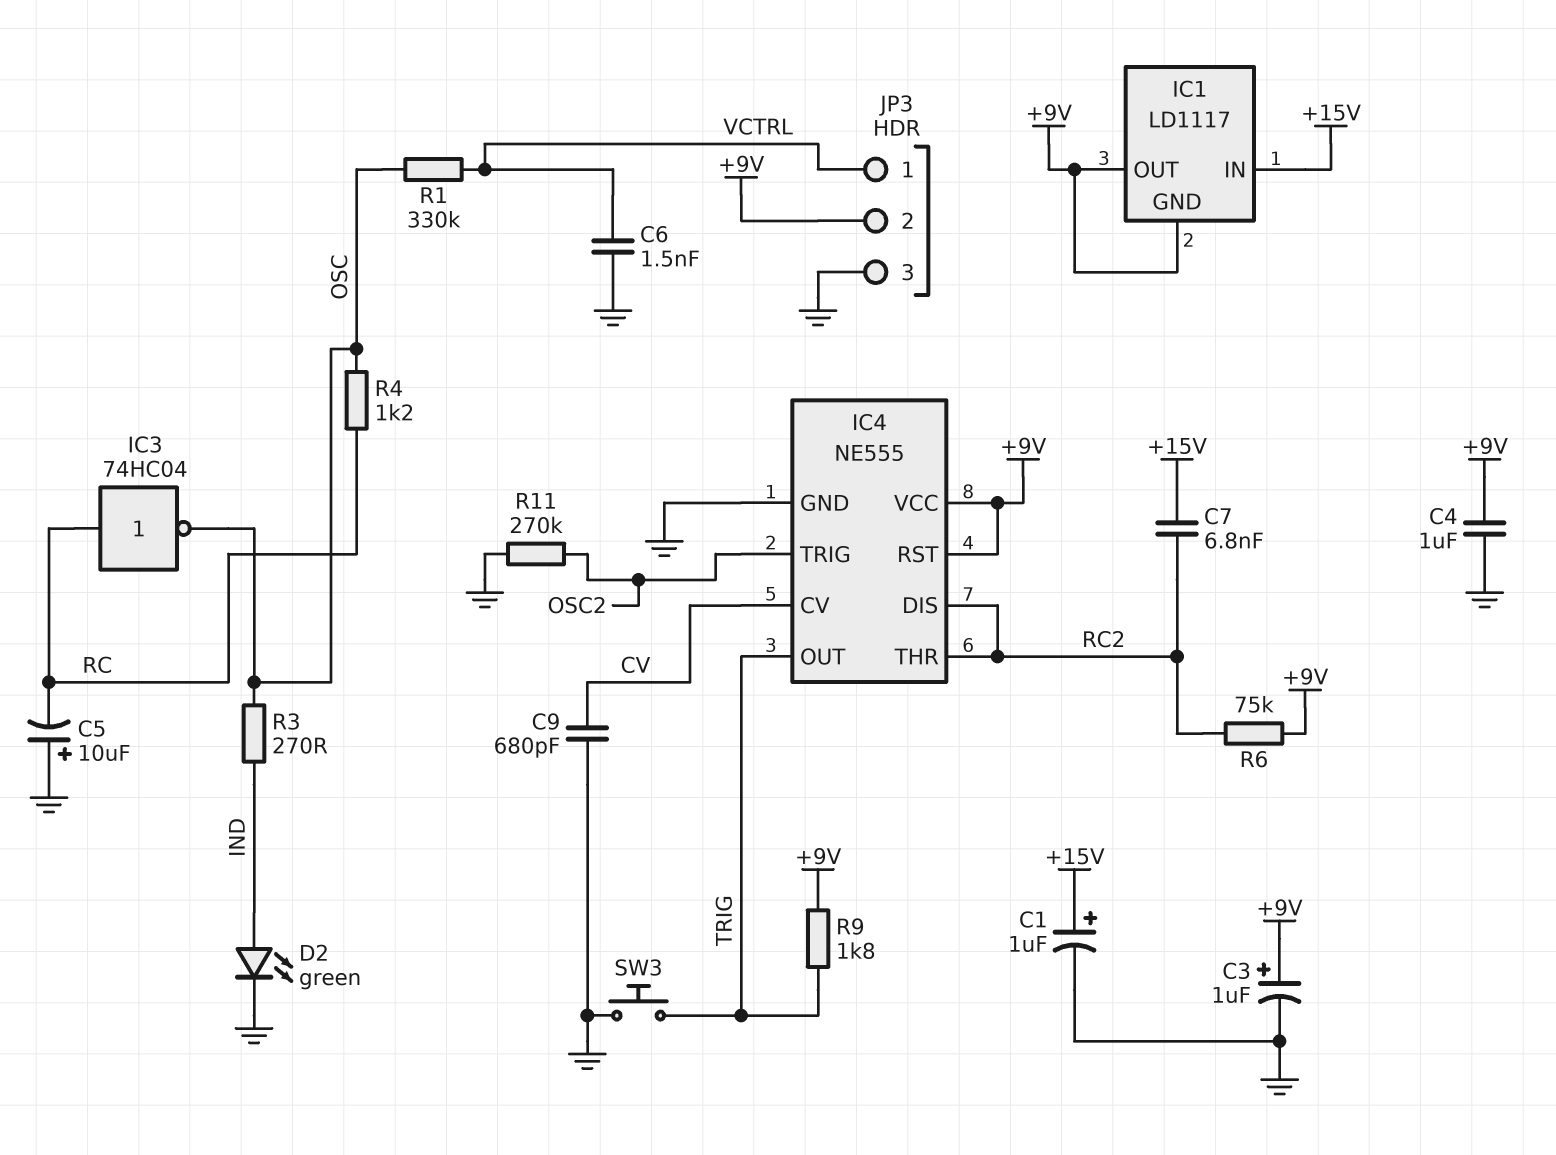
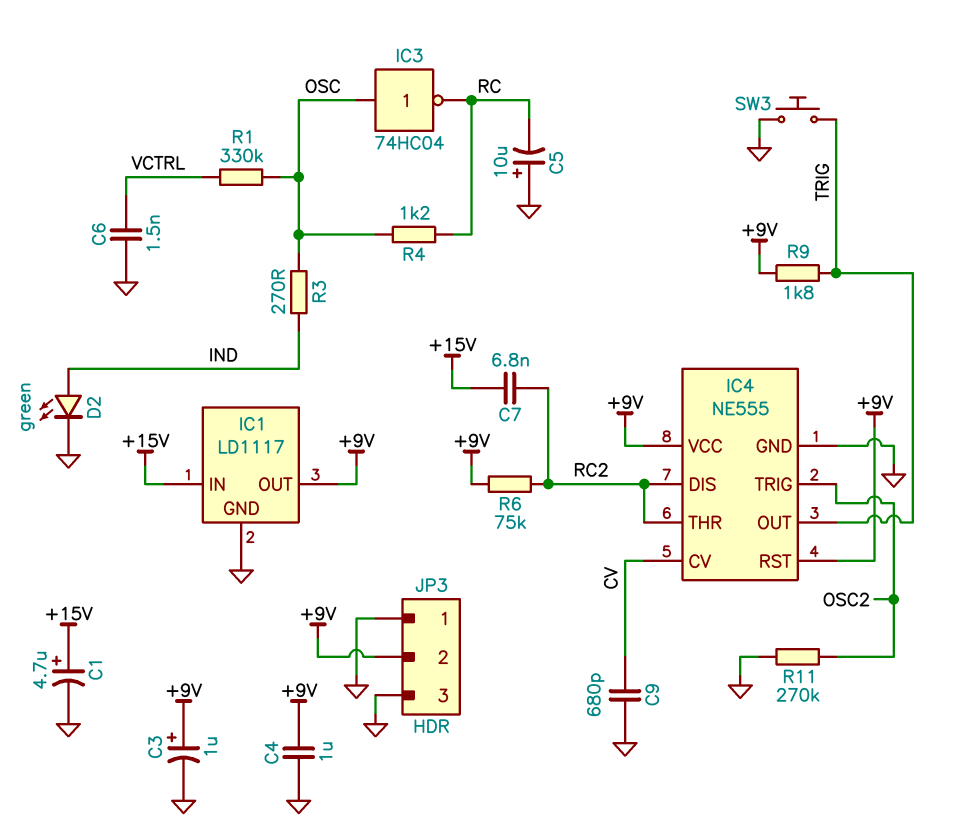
C1: 1uF (plus +15V, minus GND) -> 4.7uF (plus +15V, minus GND)
IC1 pin GND: +9V -> GND
IC3: NOT 74HC04 (in RC, out OSC) -> NOT 74HC04 (in OSC, out RC)
JP3 pin 1: VCTRL -> GND

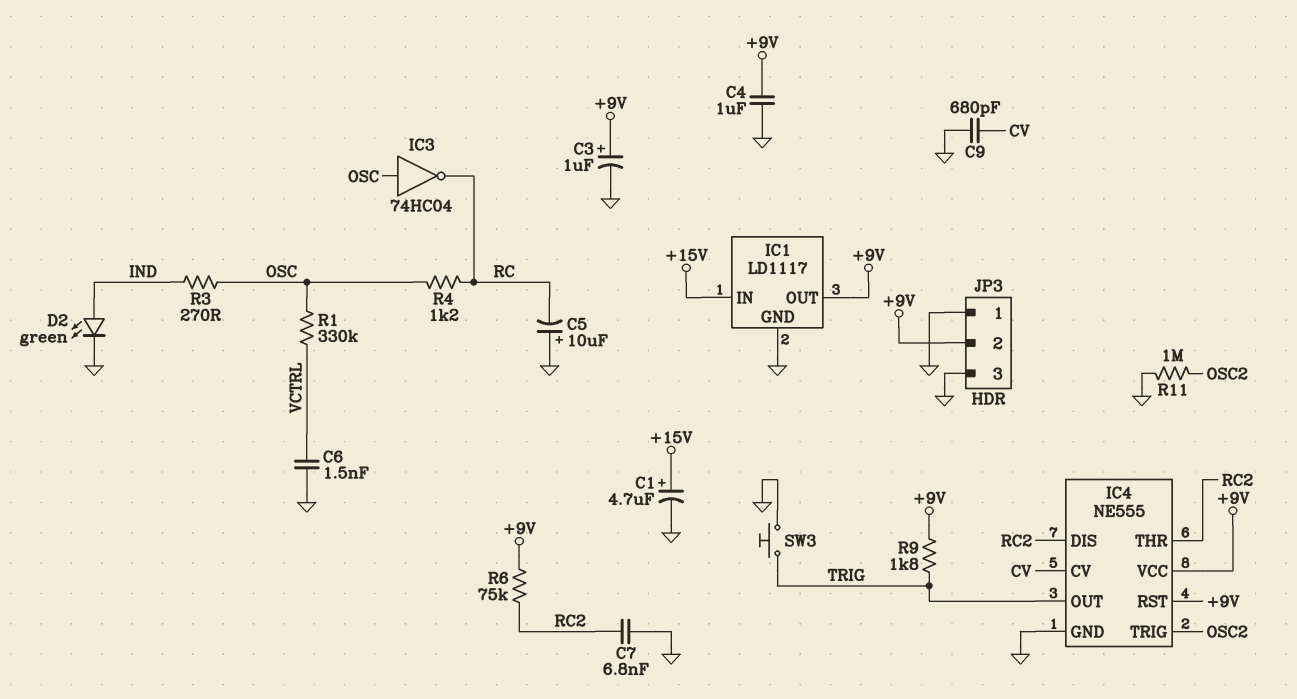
C7: 6.8nF (+15V, RC2) -> 6.8nF (GND, RC2)
R11: 270k (GND, OSC2) -> 1M (GND, OSC2)

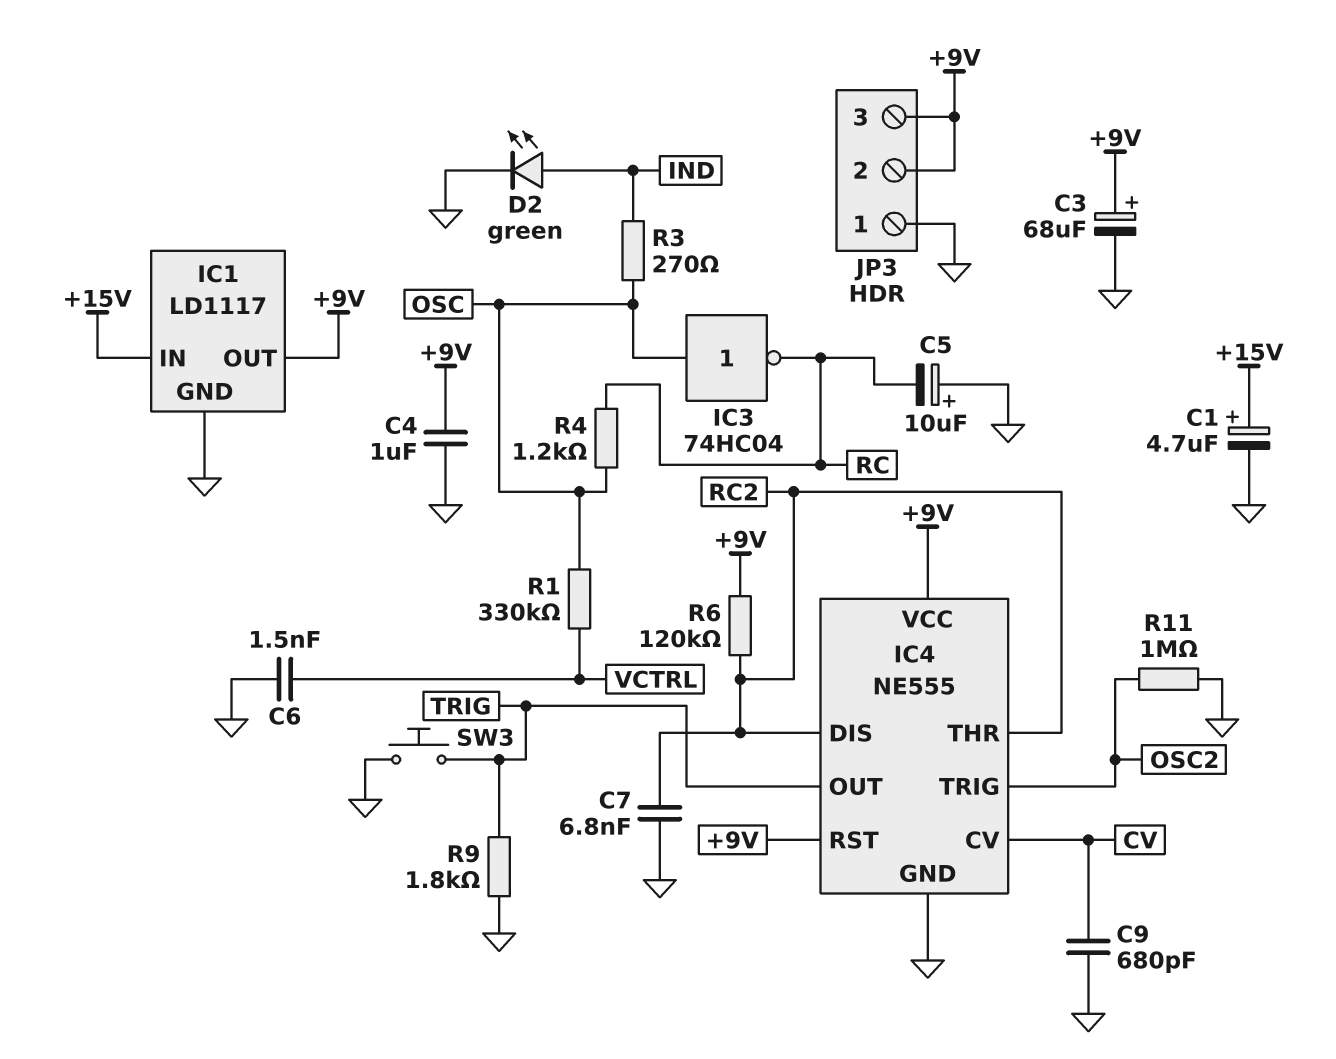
C3: 1uF (plus +9V, minus GND) -> 68uF (plus +9V, minus GND)
JP3 pin 3: GND -> +9V
R6: 75k (+9V, RC2) -> 120k (+9V, RC2)
R9: 1.8k (+9V, TRIG) -> 1.8k (GND, TRIG)

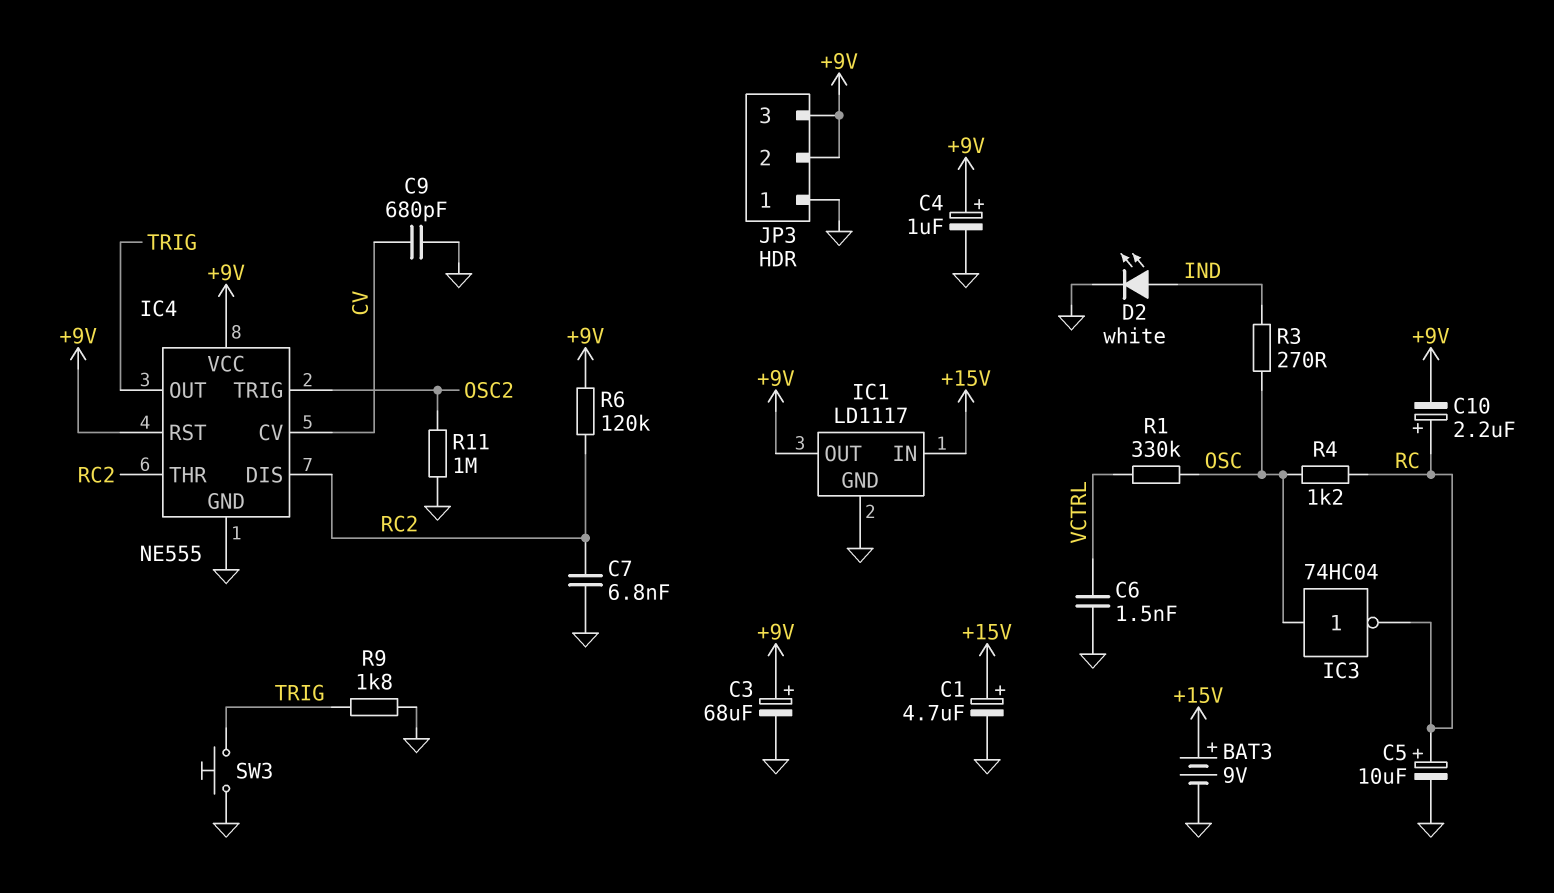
BAT3: none -> 9V (plus +15V, minus GND)
C4: 1uF (+9V, GND) -> 1uF (plus +9V, minus GND)
C5: 10uF (plus GND, minus RC) -> 10uF (plus RC, minus GND)
C10: none -> 2.2uF (plus RC, minus +9V)
D2: LED green (A IND, K GND) -> LED white (A IND, K GND)

